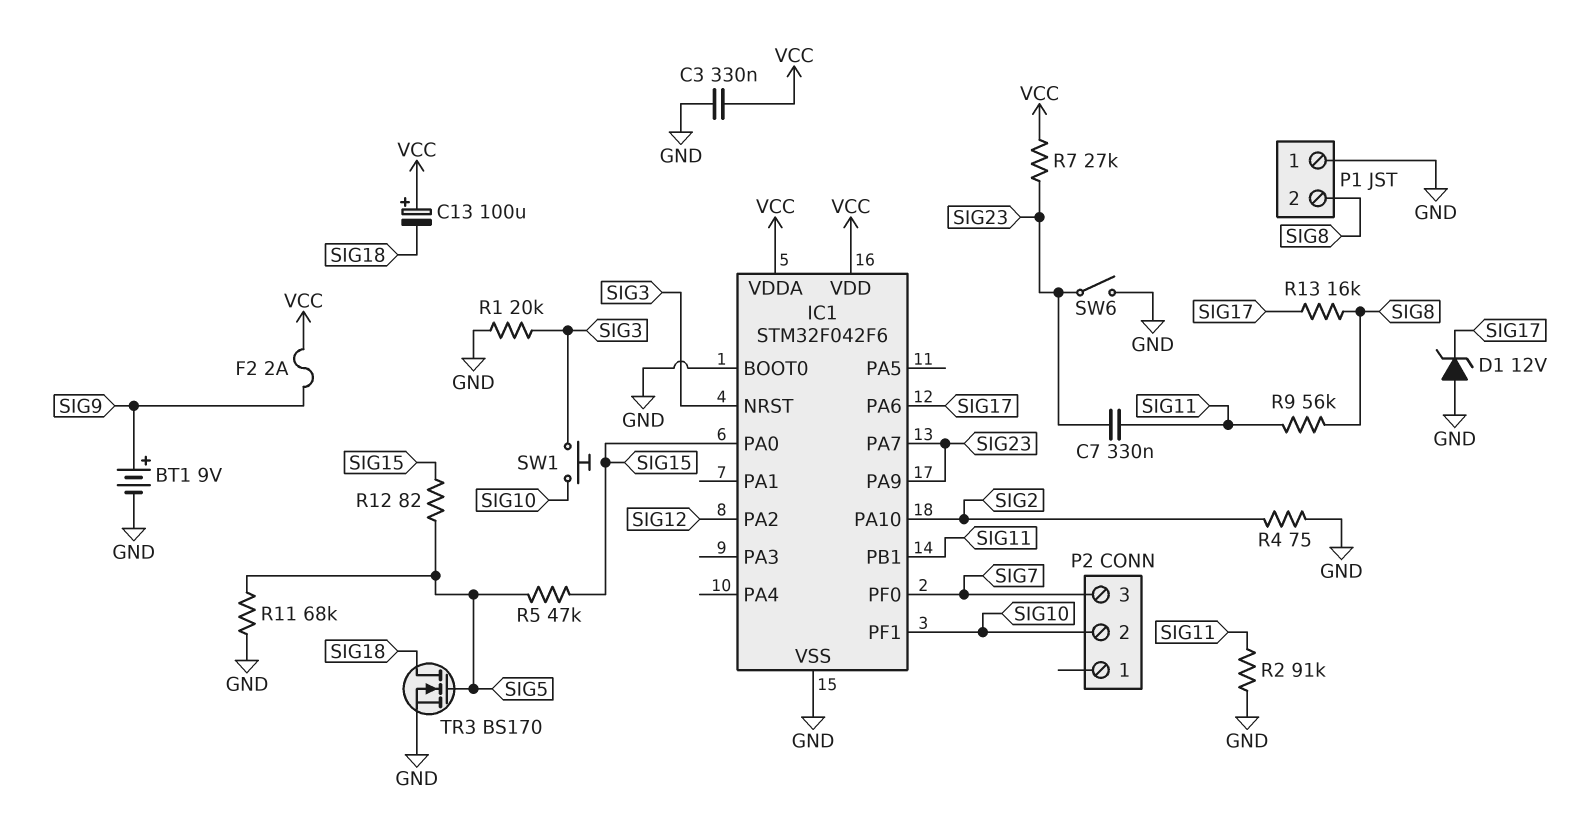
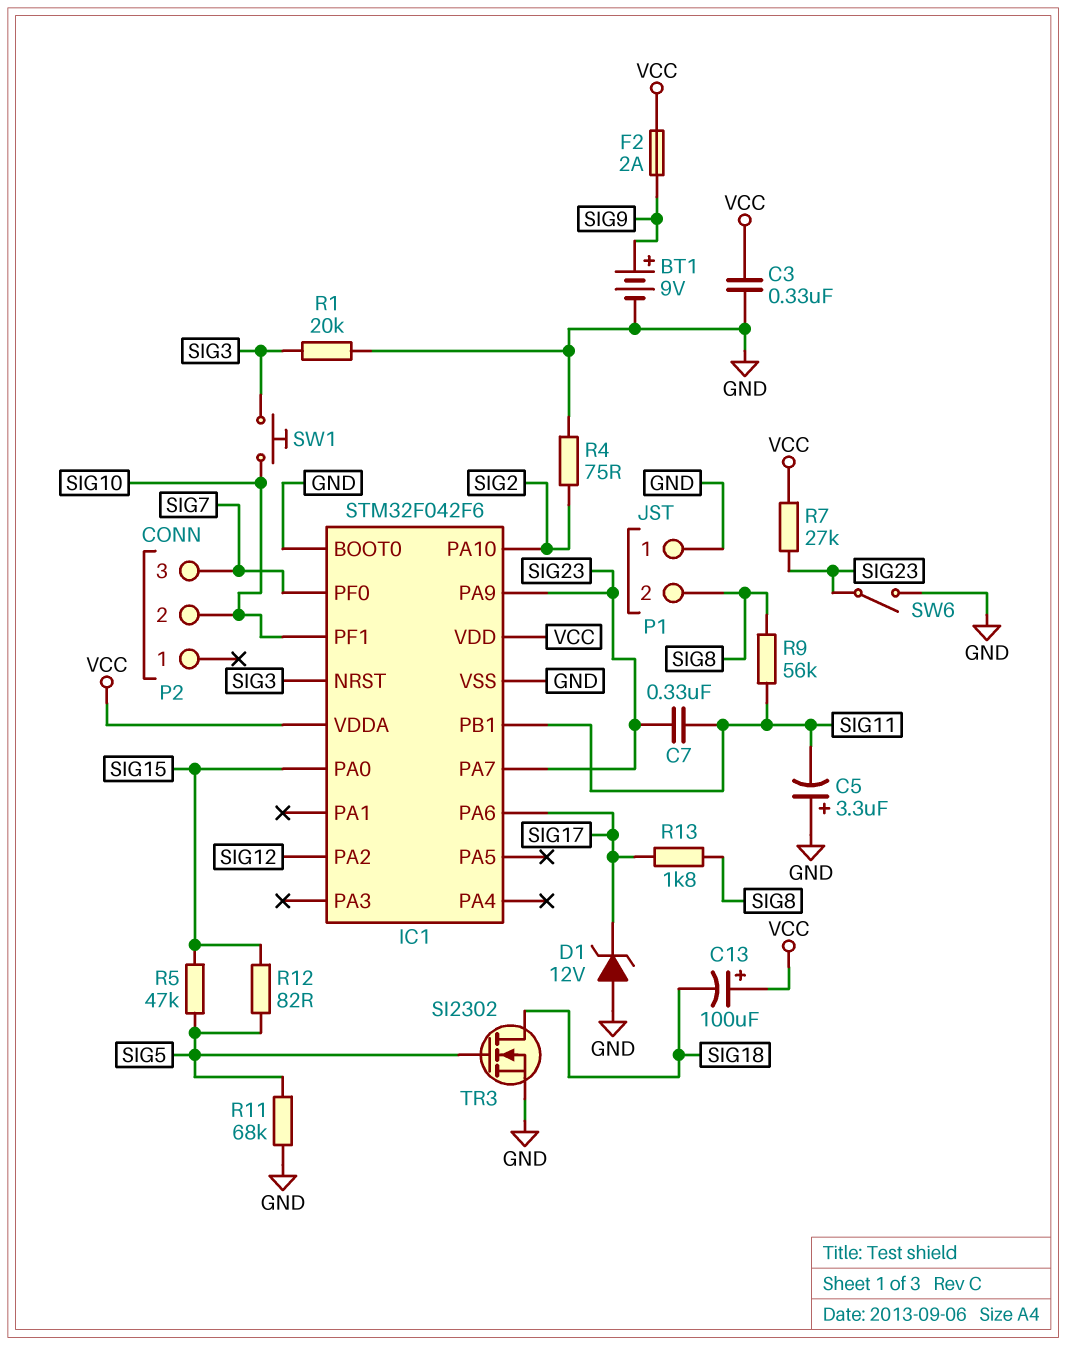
C5: none -> 3.3uF (plus GND, minus SIG11)
R2: 91k (GND, SIG11) -> none
R13: 16k (SIG8, SIG17) -> 1.8k (SIG8, SIG17)
TR3: NMOS BS170 (G SIG5, D SIG18, S GND) -> NMOS SI2302 (G SIG5, D SIG18, S GND)

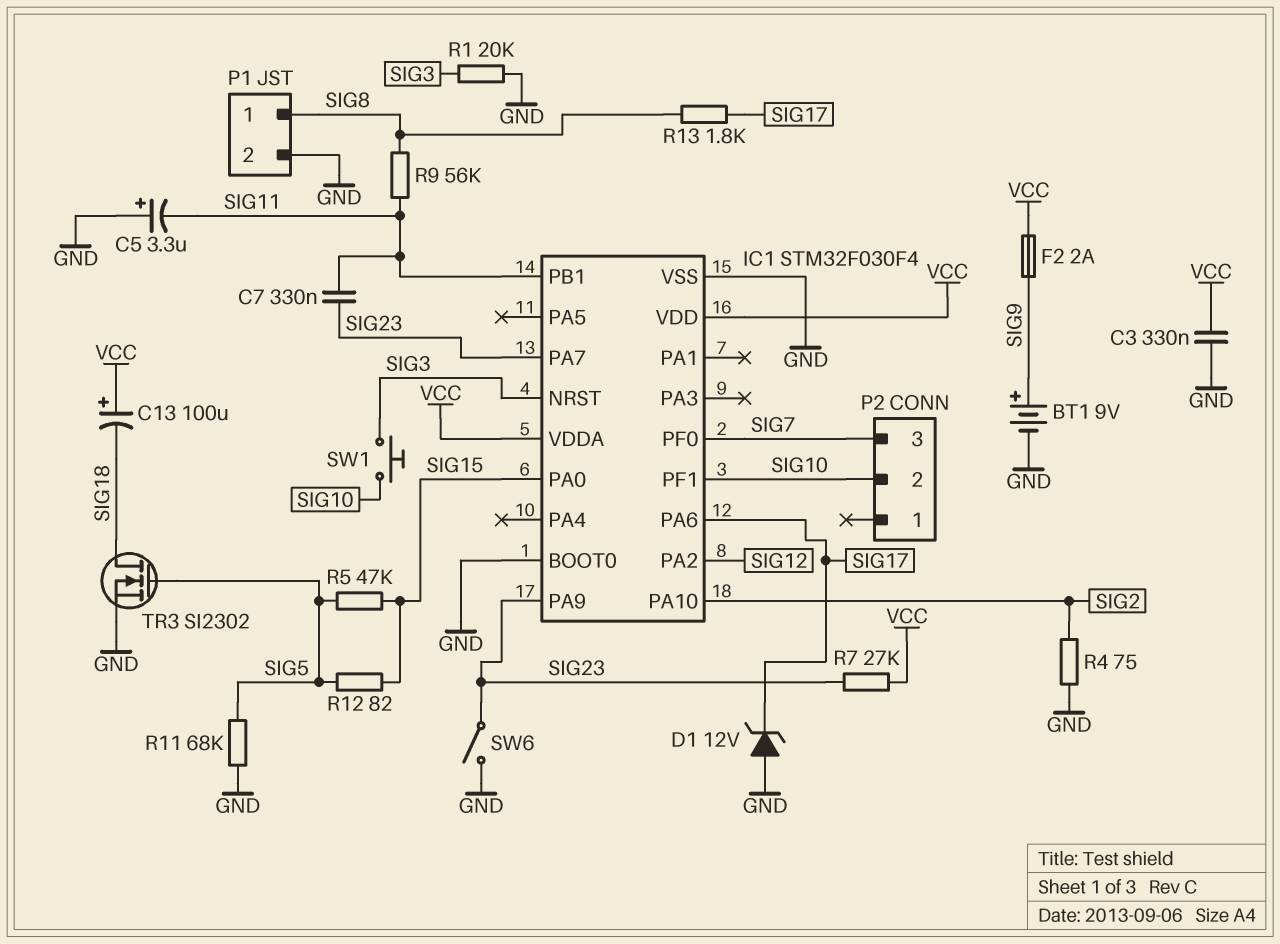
IC1: STM32F042F6 -> STM32F030F4
P1 pin 1: GND -> SIG8
P1 pin 2: SIG8 -> GND

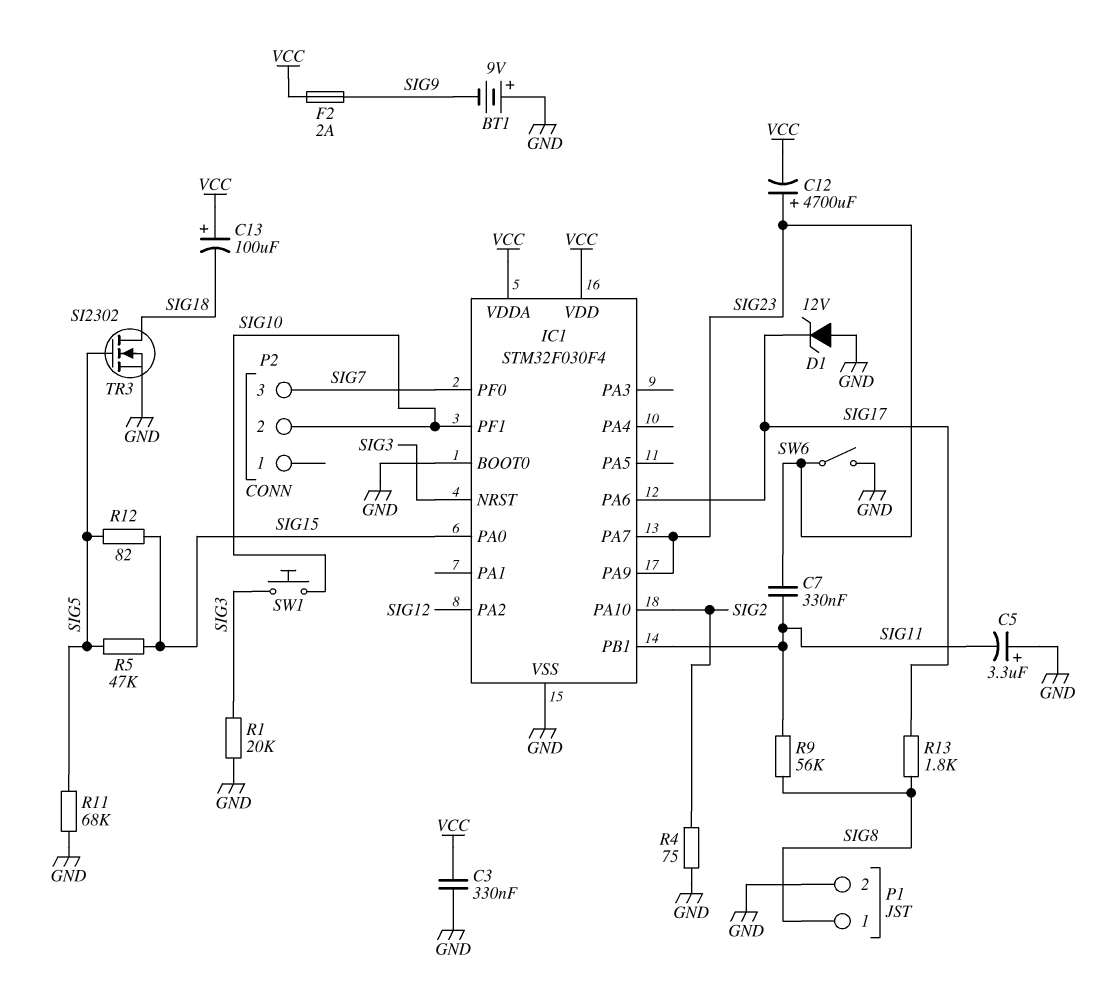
BT1: 9V (plus SIG9, minus GND) -> 9V (plus GND, minus SIG9)
C12: none -> 4700uF (plus SIG23, minus VCC)
R7: 27k (SIG23, VCC) -> none

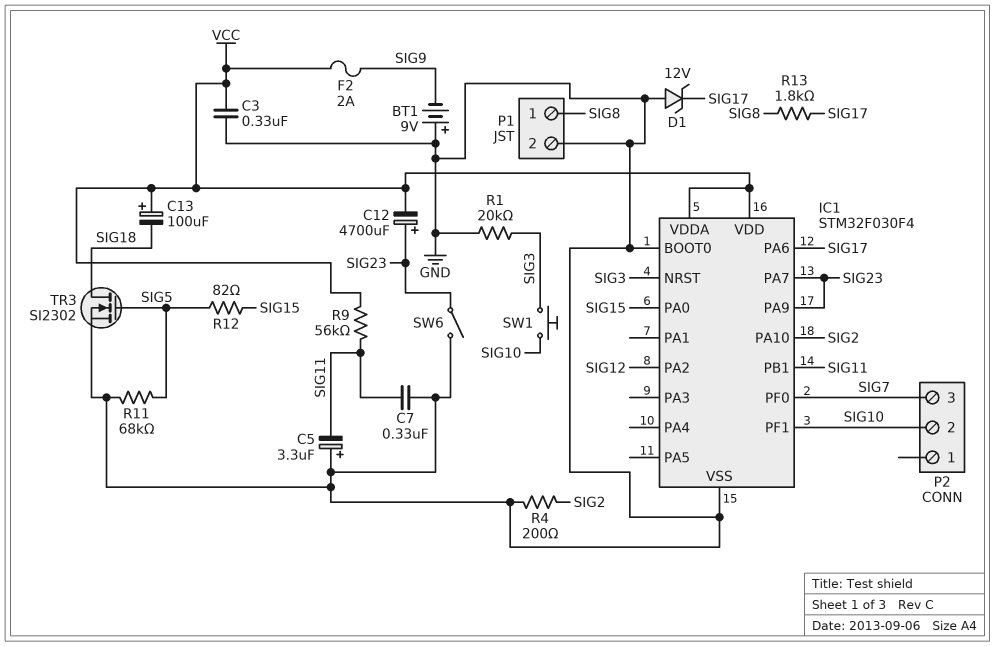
C7: 330nF (SIG11, SIG23) -> 330nF (GND, SIG11)
R4: 75 (GND, SIG2) -> 200 (GND, SIG2)
R5: 47k (SIG5, SIG15) -> none
R9: 56k (SIG8, SIG11) -> 56k (SIG11, VCC)

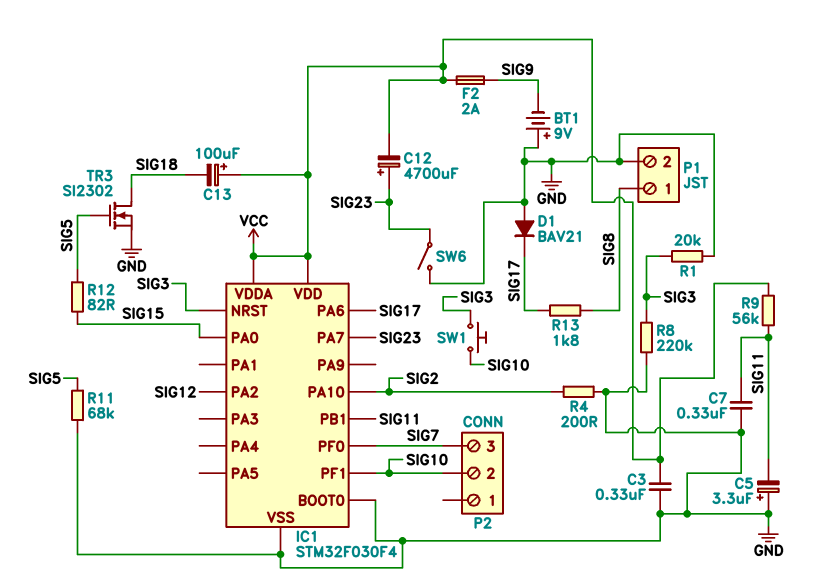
D1: zener 12V (A GND, K SIG17) -> diode BAV21 (A GND, K SIG17)
IC1 pin PA9: SIG23 -> none
R8: none -> 220k (GND, SIG3)

